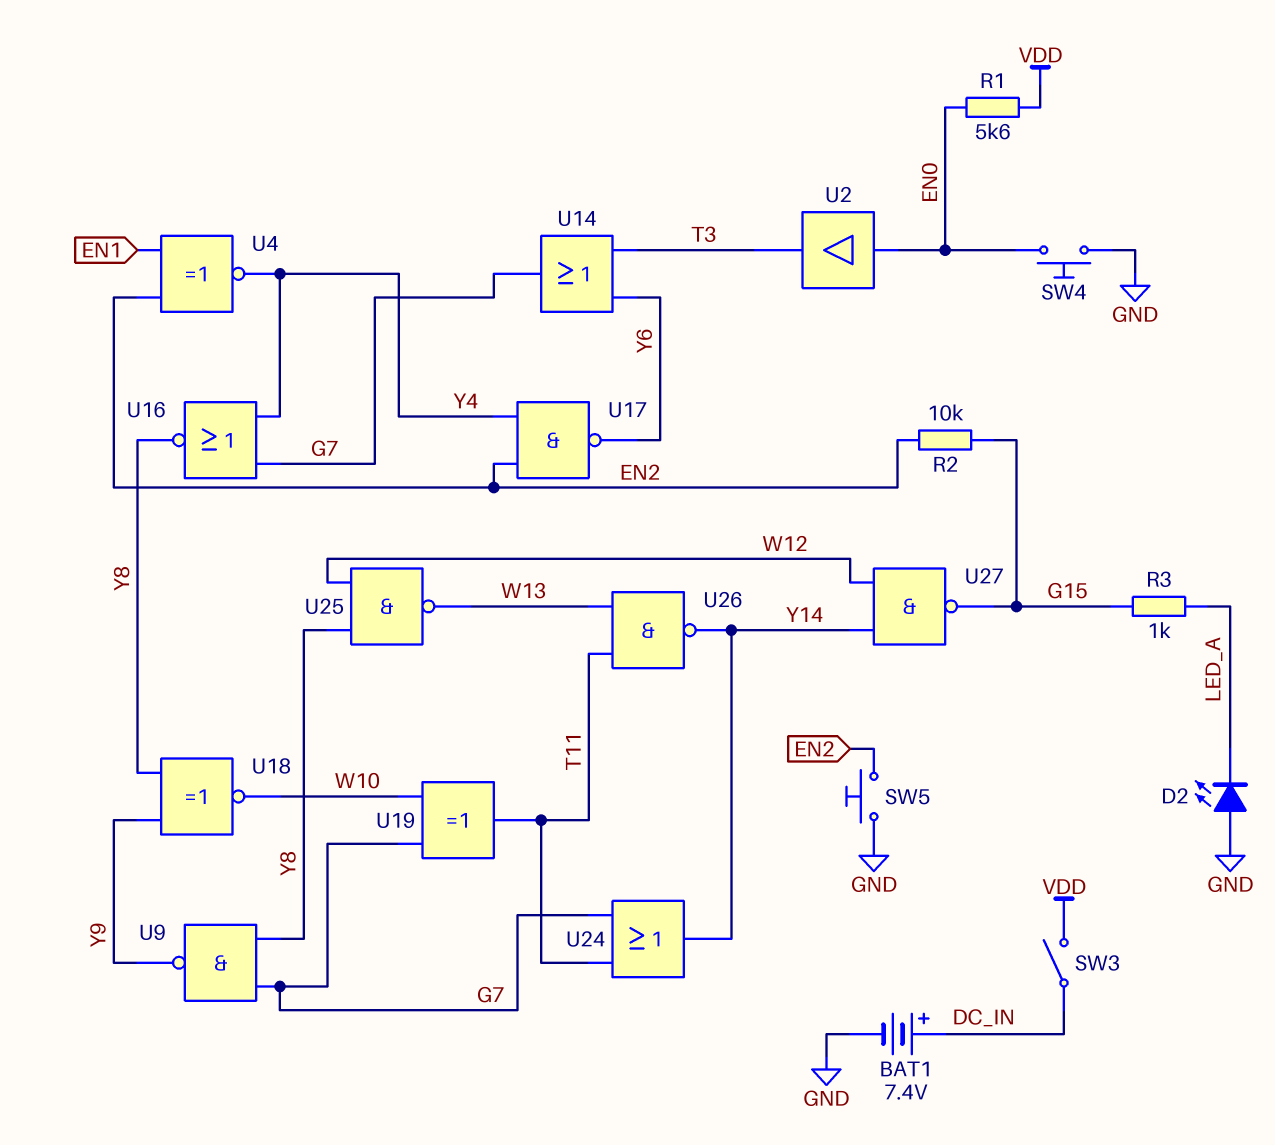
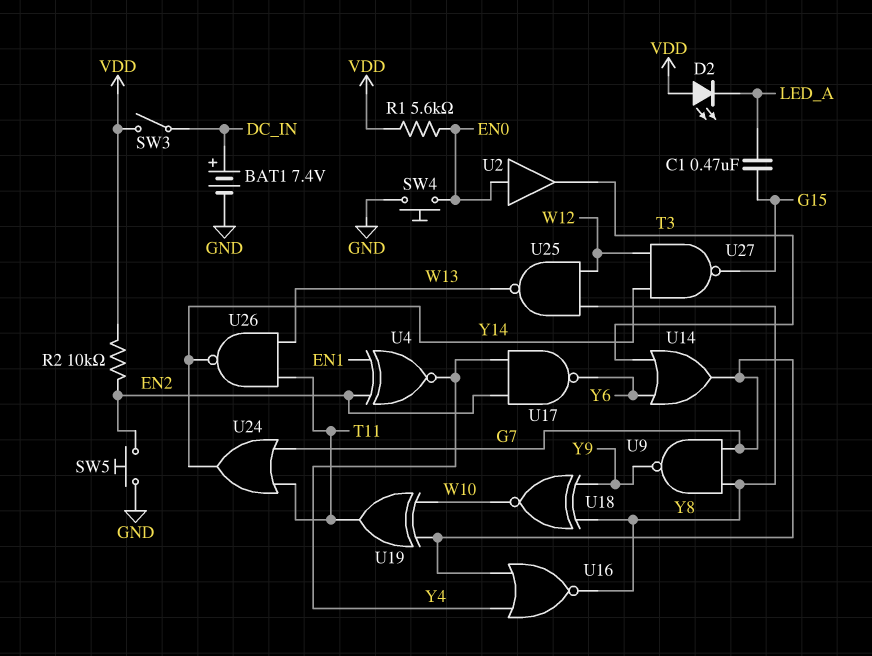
C1: none -> 470nF (G15, LED_A)
D2: LED (A GND, K LED_A) -> LED (A VDD, K LED_A)
R2: 10k (EN2, G15) -> 10k (EN2, VDD)
R3: 1k (G15, LED_A) -> none

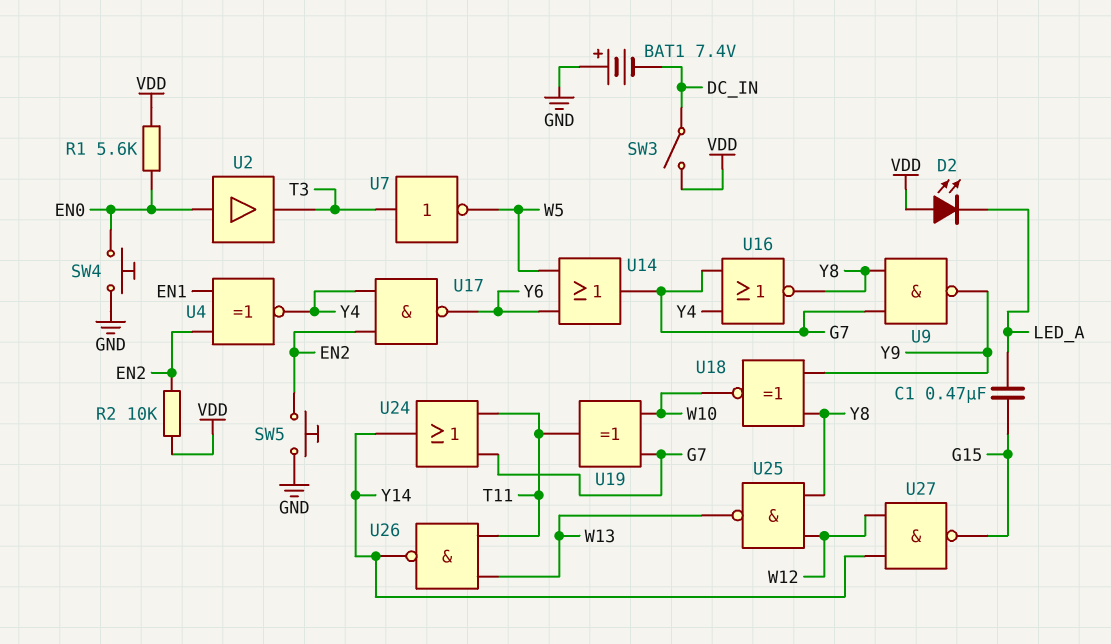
BAT1: 7.4V (plus DC_IN, minus GND) -> 7.4V (plus GND, minus DC_IN)
U7: none -> NOT (in T3, out W5)
U14: OR (in T3, in Y6, out G7) -> OR (in W5, in Y6, out G7)

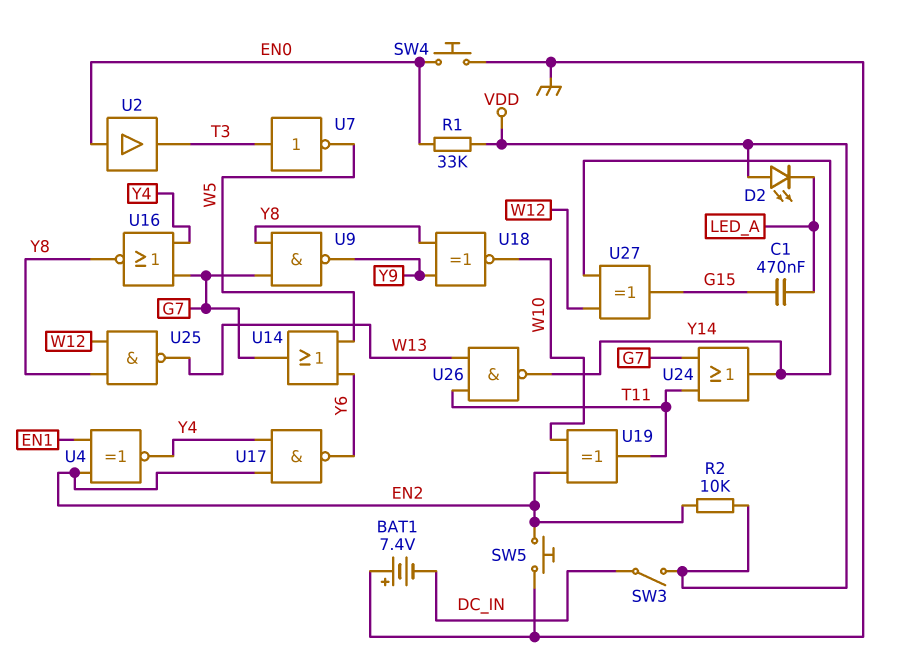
R1: 5.6k (EN0, VDD) -> 33k (EN0, VDD)
U19: XOR (in G7, in W10, out T11) -> XOR (in EN2, in W10, out T11)
U27: NAND (in W12, in Y14, out G15) -> XOR (in W12, in Y14, out G15)

